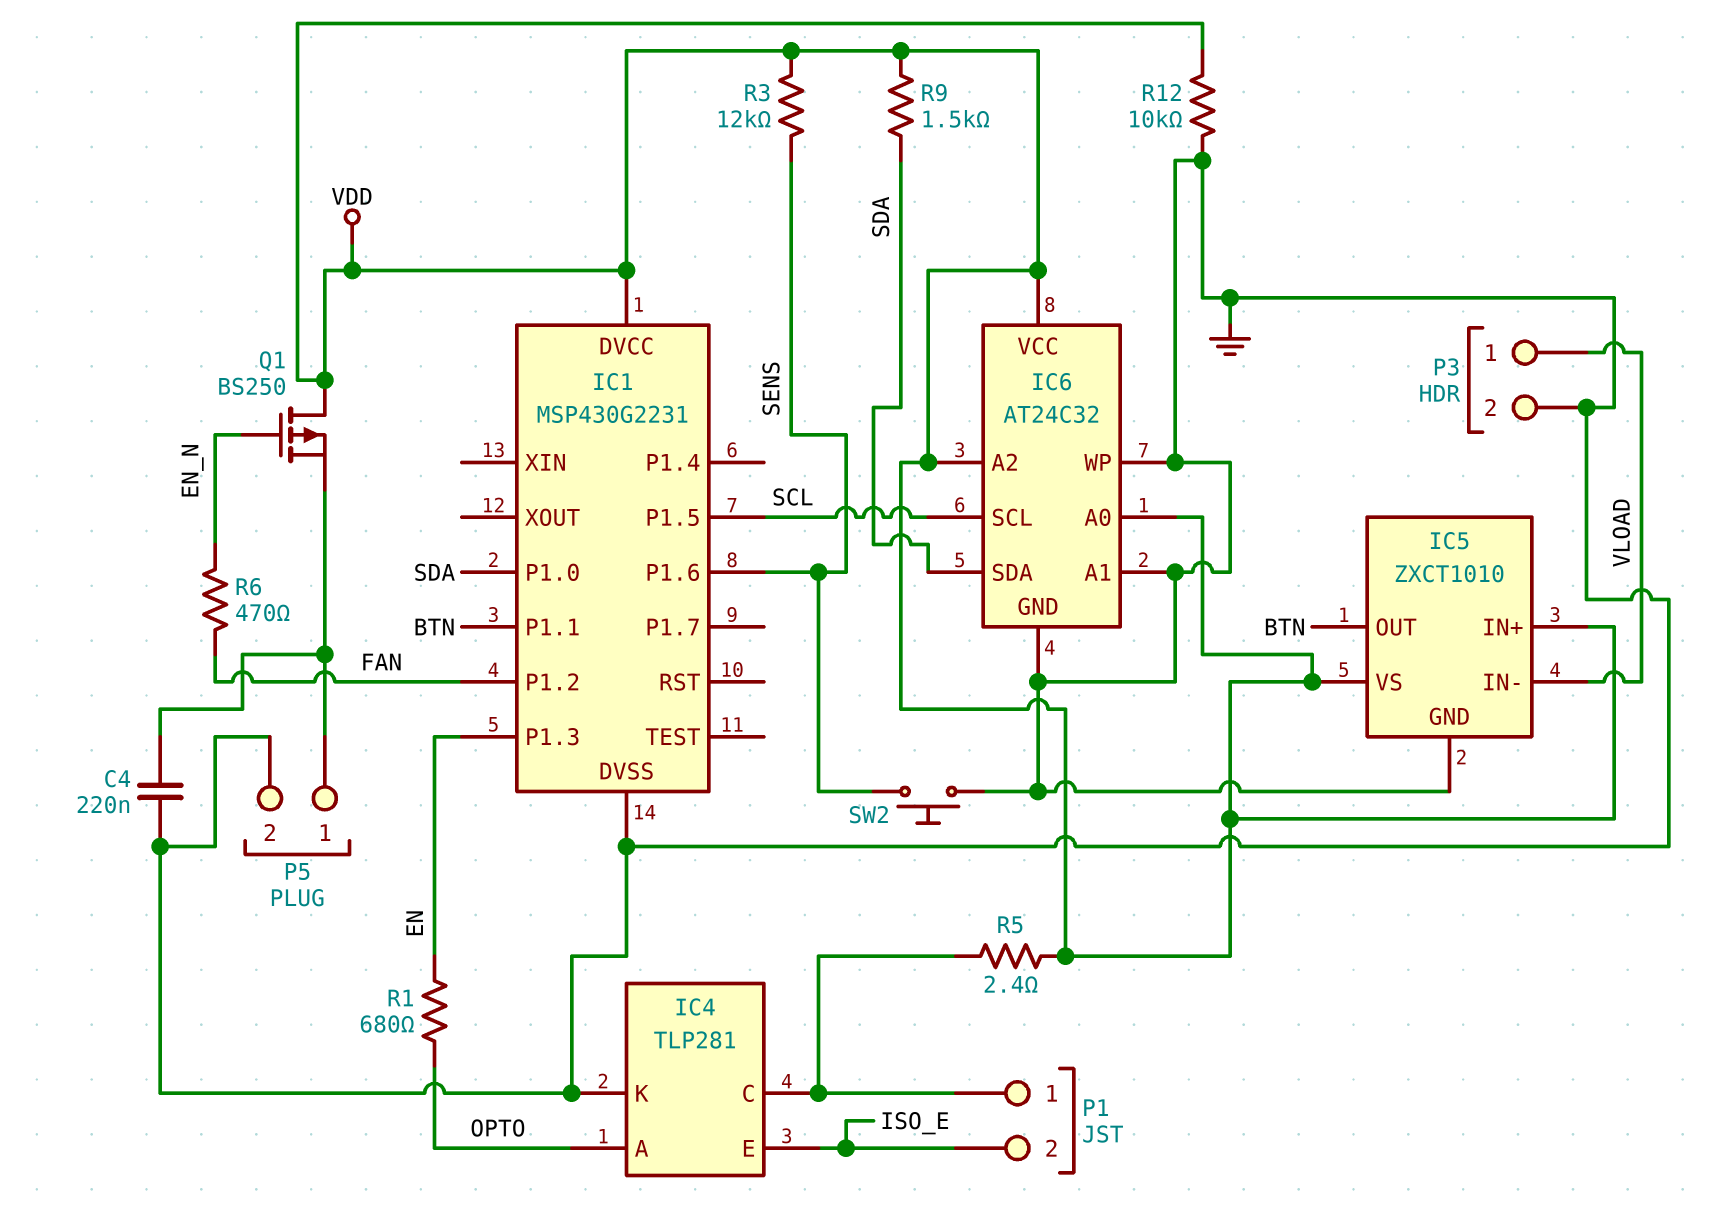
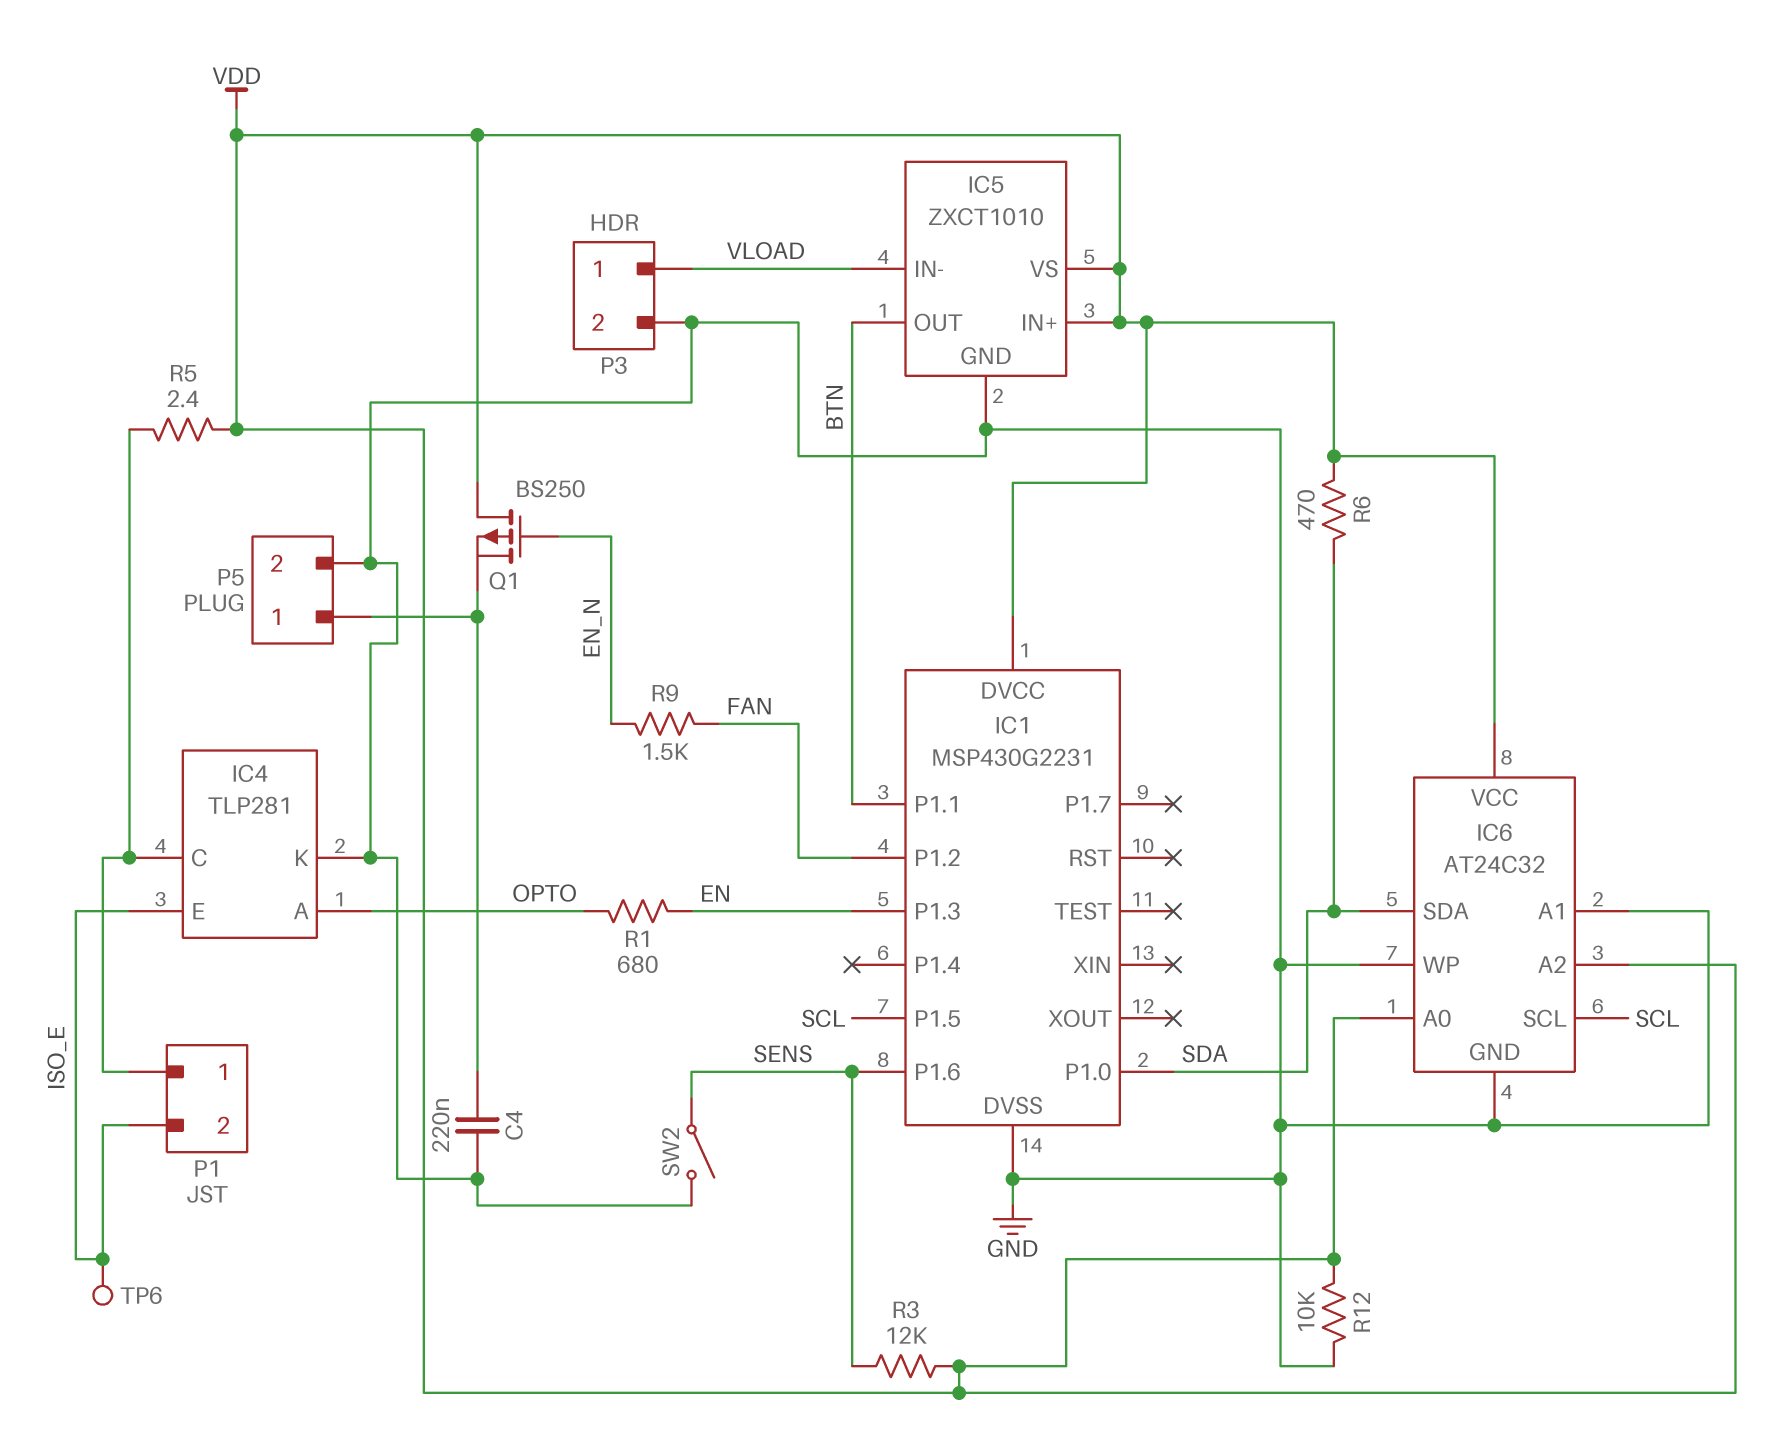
R6: 470 (EN_N, FAN) -> 470 (SDA, VDD)
R9: 1.5k (SDA, VDD) -> 1.5k (EN_N, FAN)
SW2: button (GND, SENS) -> switch (GND, SENS)
TP6: none -> test point (ISO_E)

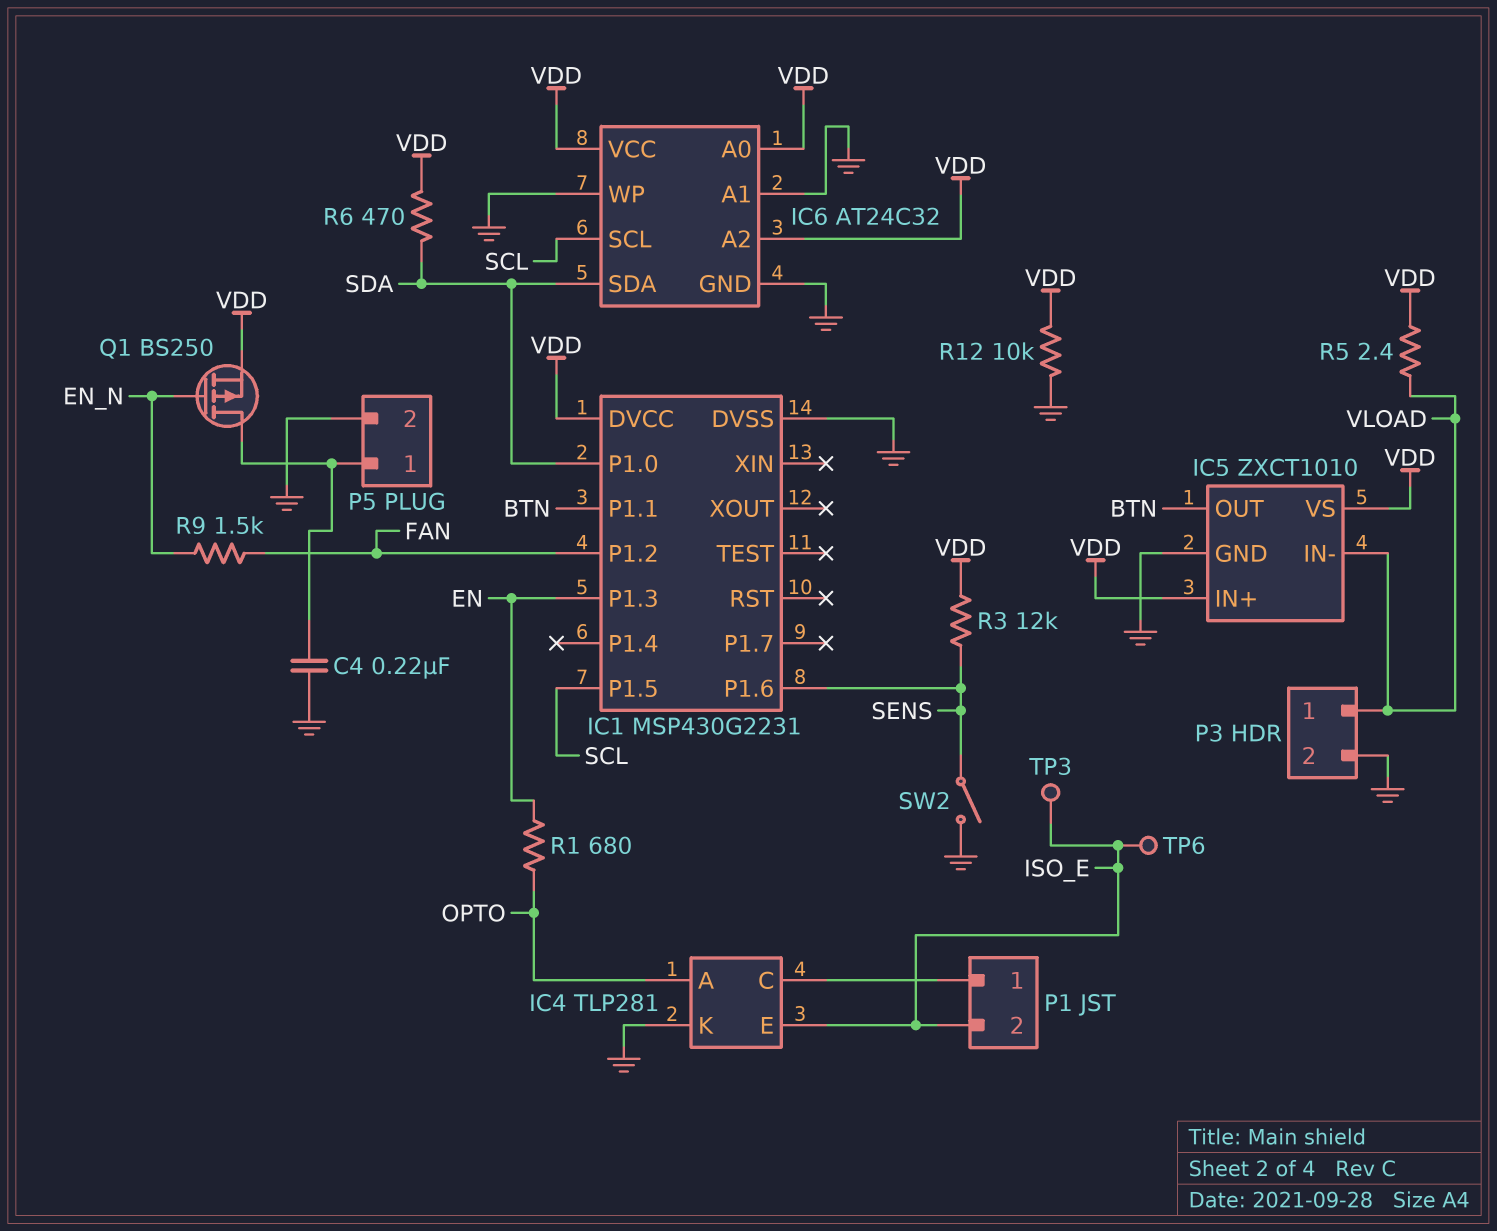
Q1: PMOS BS250 (G EN_N, D VDD, S P5/1) -> PMOS BS250 (G EN_N, D P5/1, S VDD)
R5: 2.4 (IC4/C, VDD) -> 2.4 (VDD, VLOAD)
TP3: none -> test point (ISO_E)

